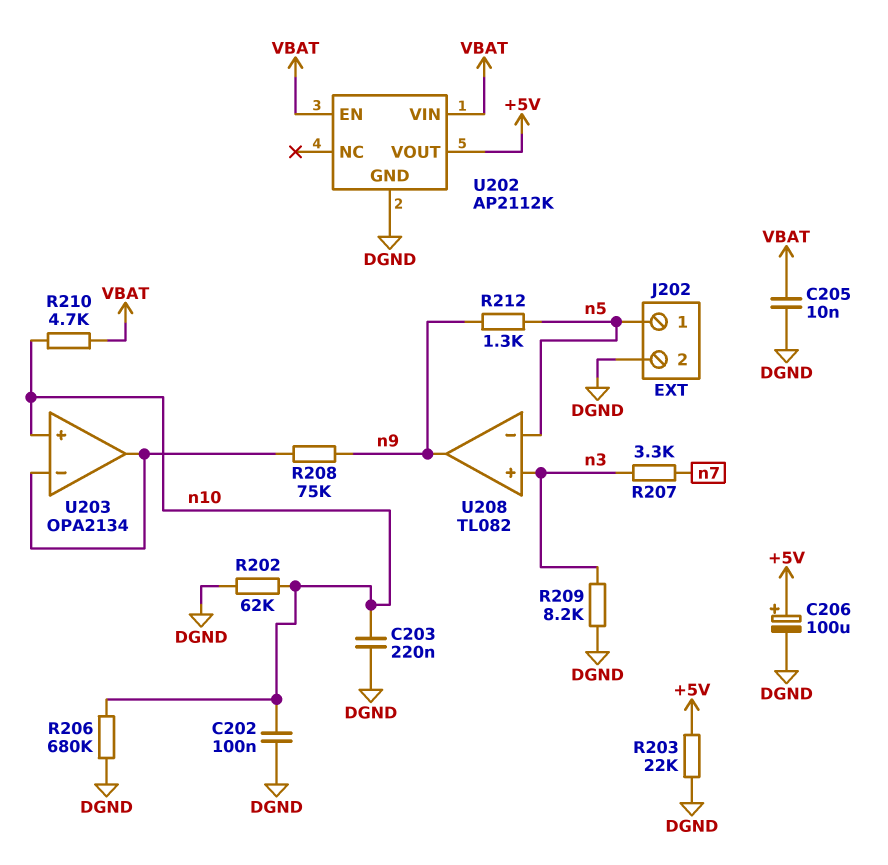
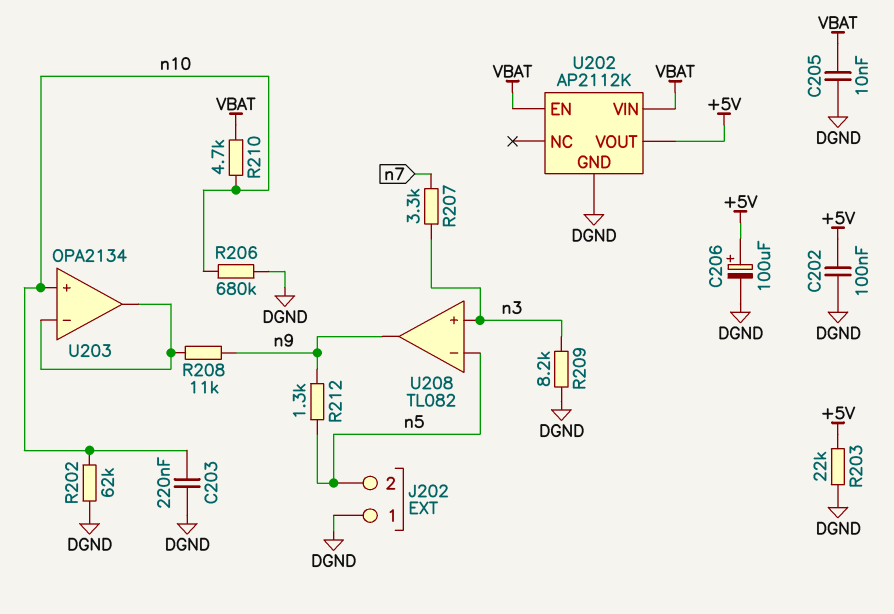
C202: 100nF (DGND, n10) -> 100nF (+5V, DGND)
J202 pin 1: n5 -> DGND
J202 pin 2: DGND -> n5
R208: 75k (U203/in-, n9) -> 11k (U203/in-, n9)

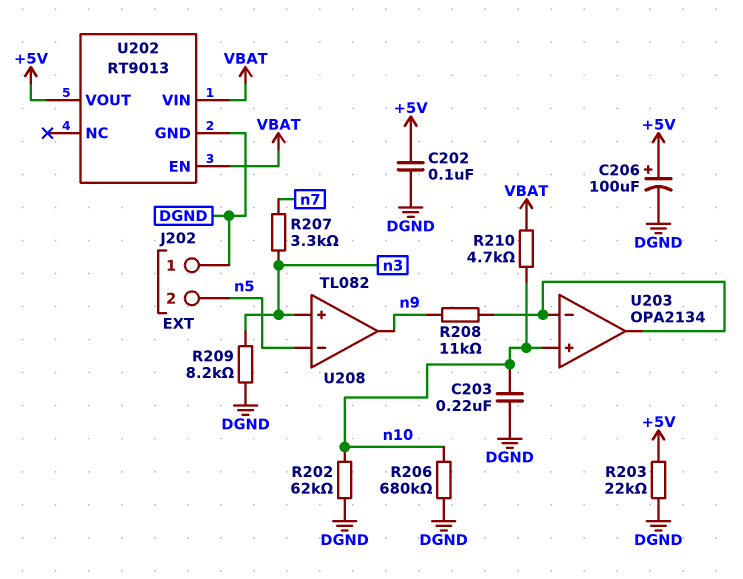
C205: 10nF (DGND, VBAT) -> none
R212: 1.3k (n5, n9) -> none
U202: AP2112K -> RT9013

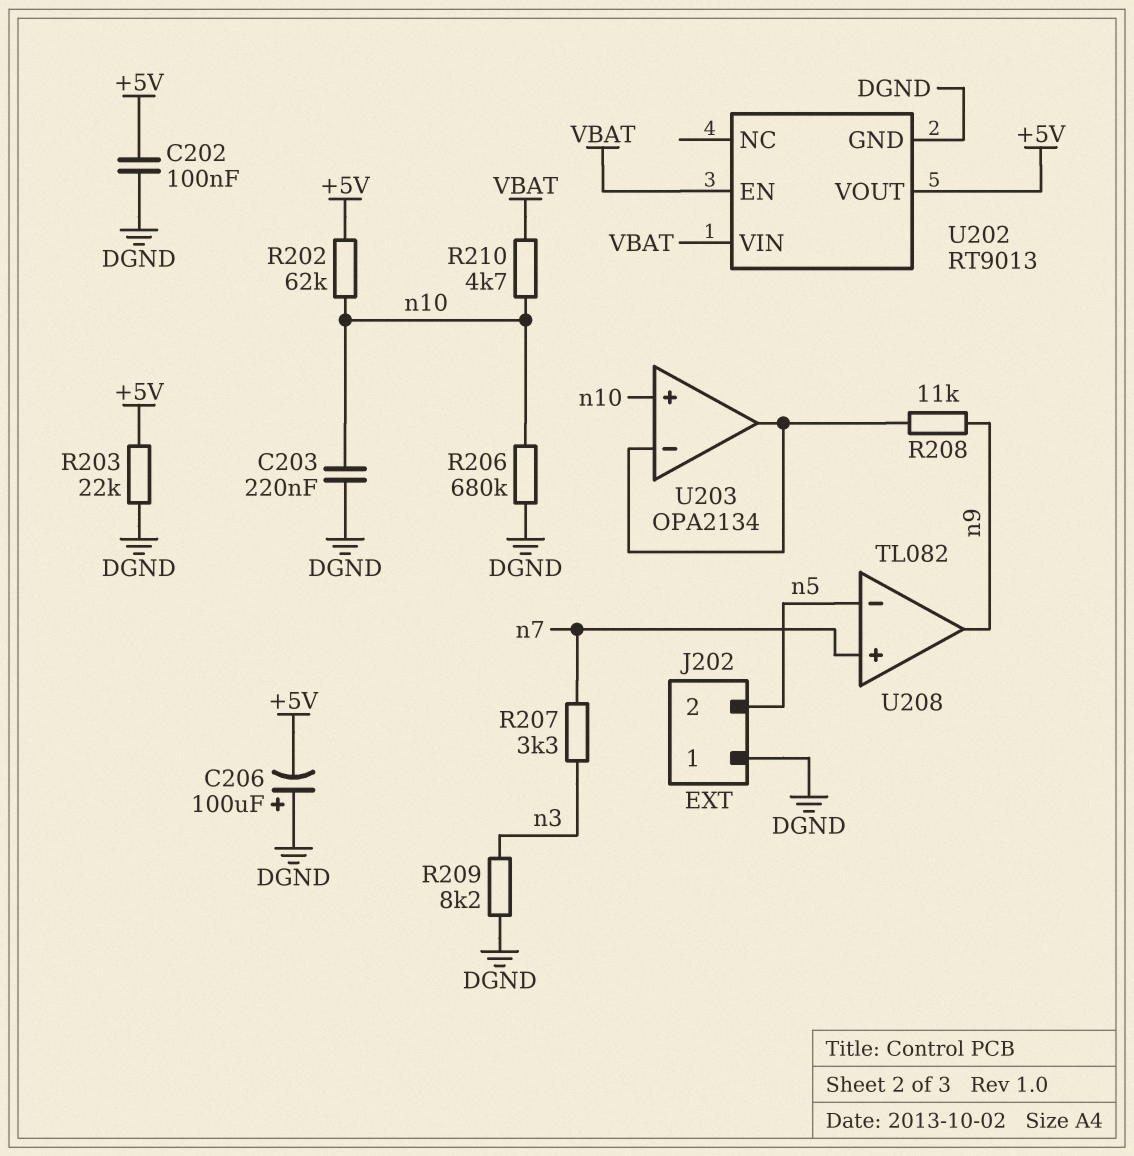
C206: 100uF (plus +5V, minus DGND) -> 100uF (plus DGND, minus +5V)
R202: 62k (DGND, n10) -> 62k (+5V, n10)
U208 pin in+: n3 -> n7

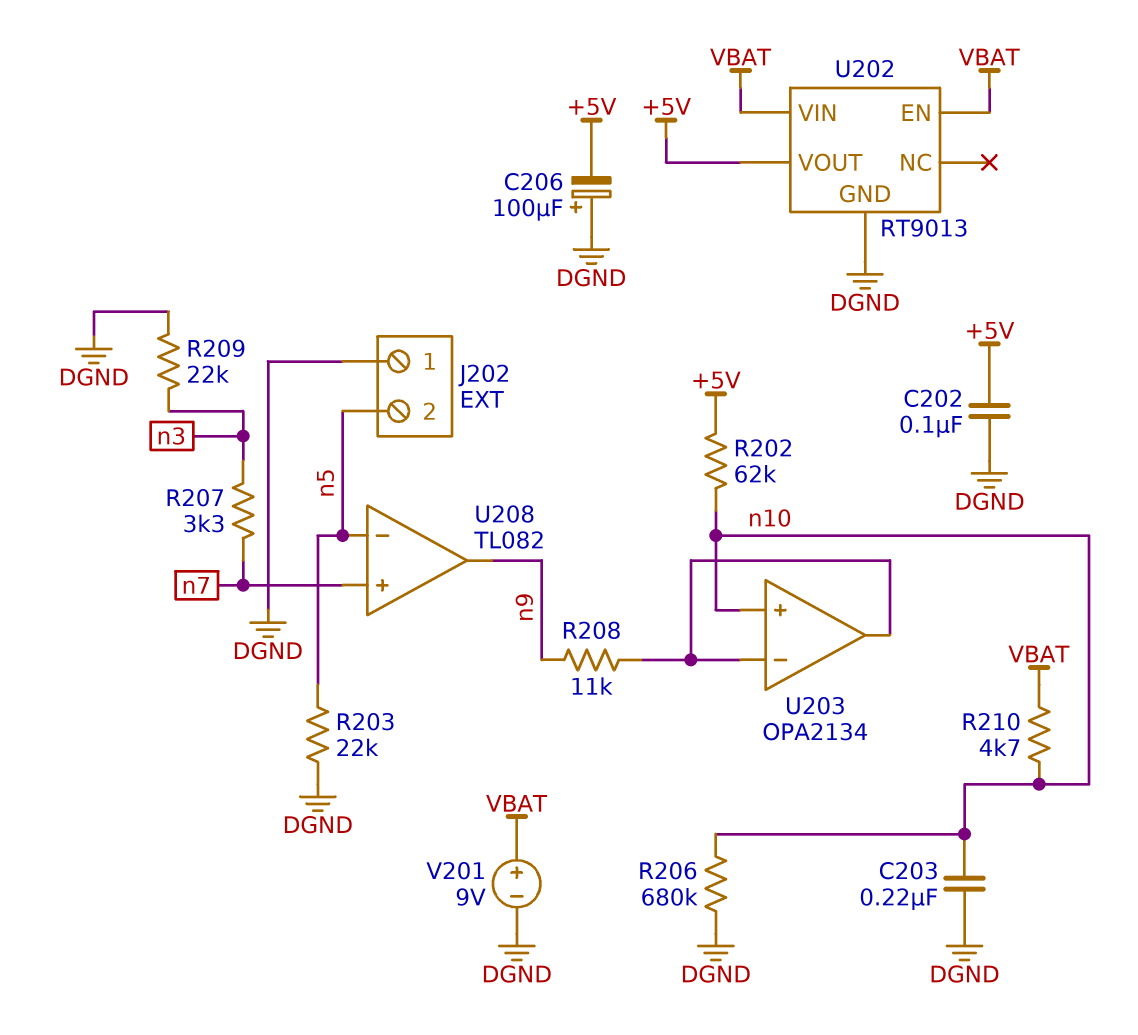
R203: 22k (+5V, DGND) -> 22k (DGND, n5)
R209: 8.2k (DGND, n3) -> 22k (DGND, n3)
V201: none -> 9V (plus VBAT, minus DGND)

